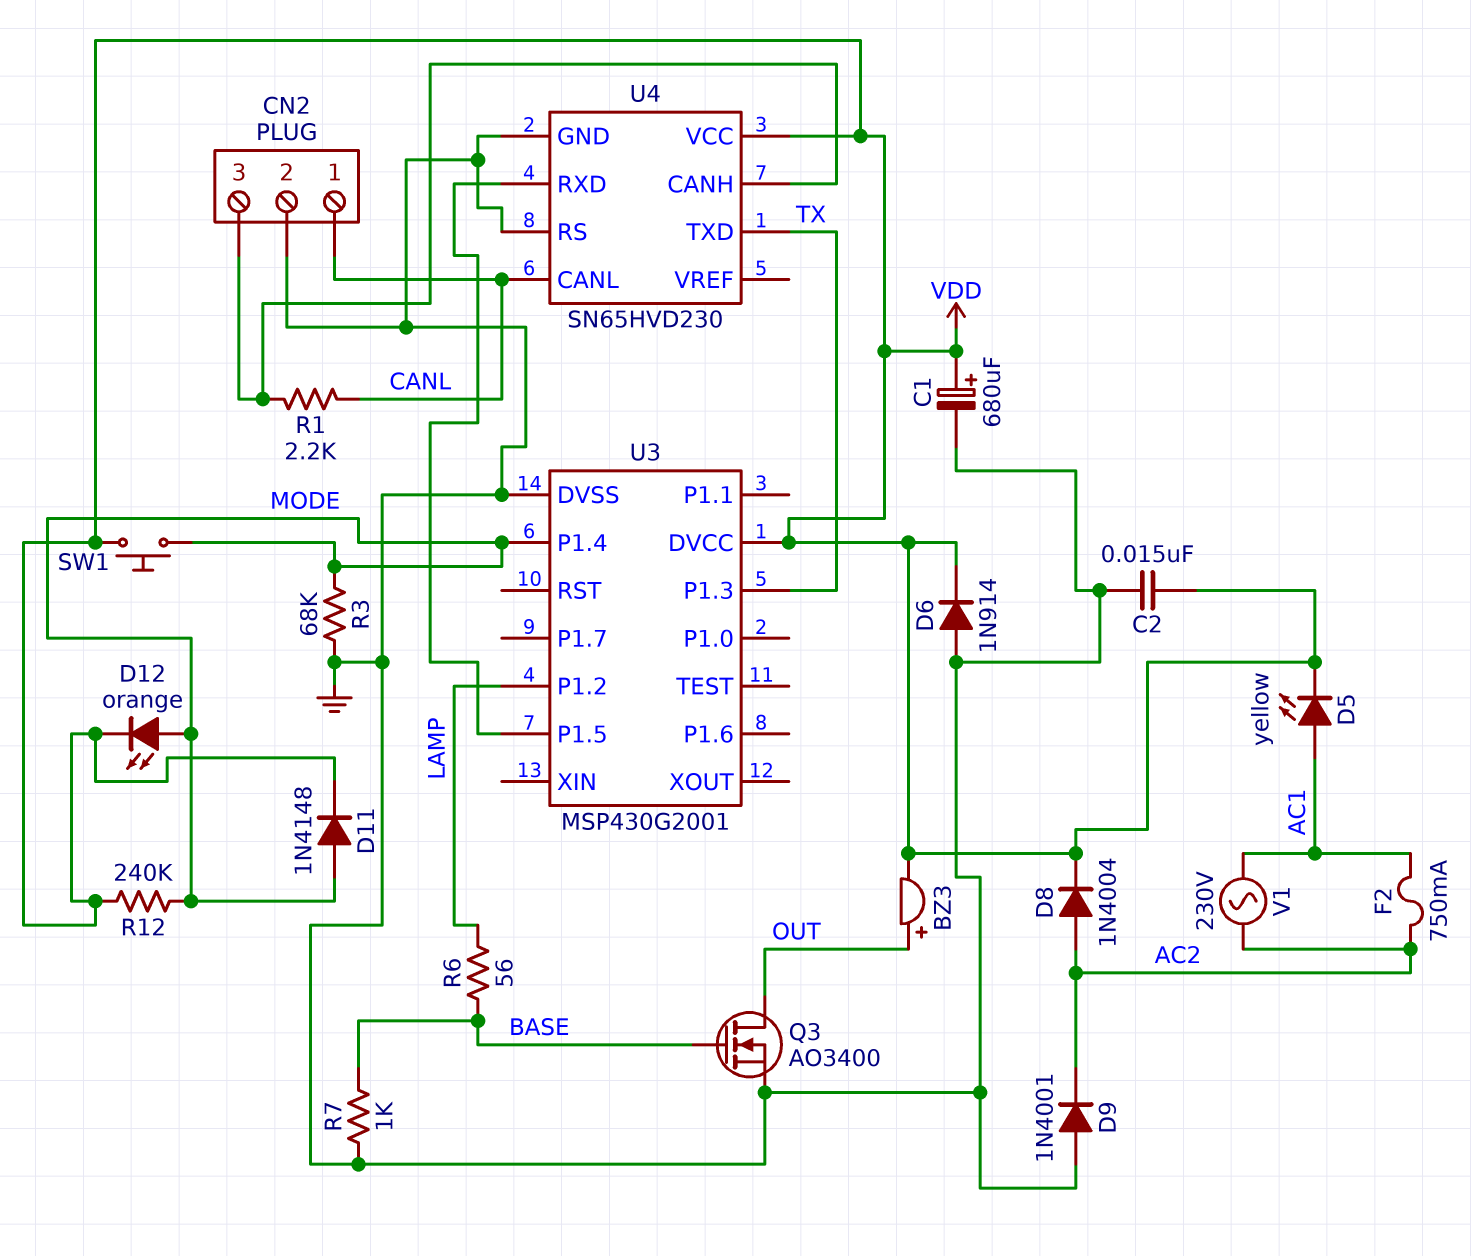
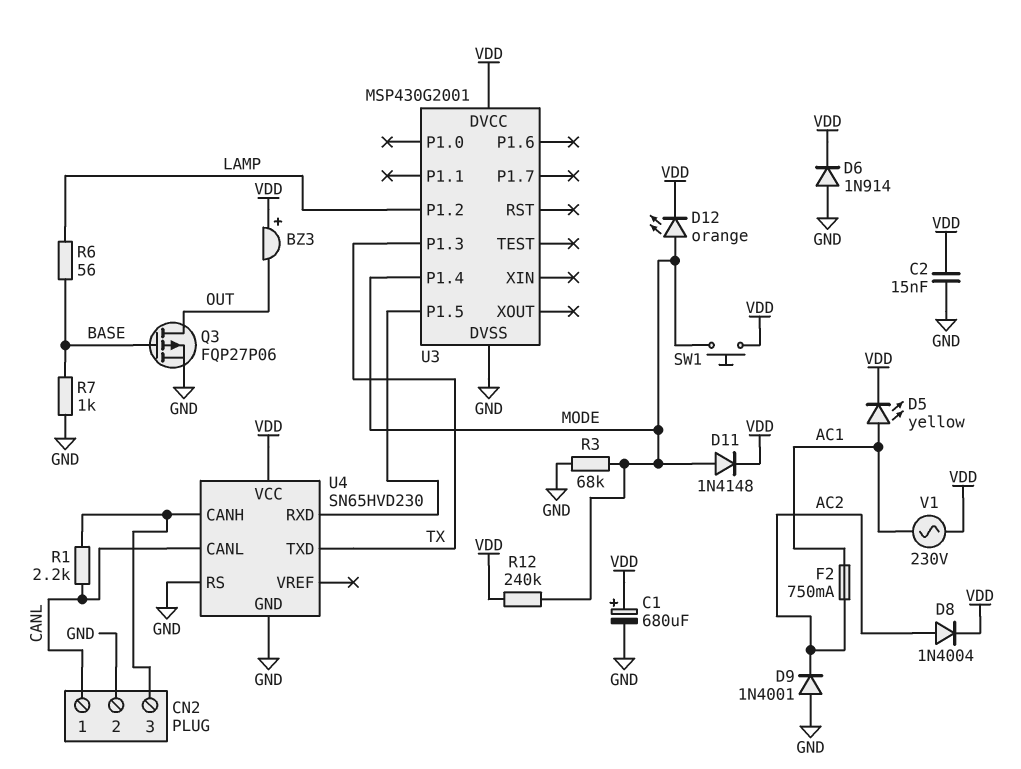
BZ3: buzzer (plus OUT, minus VDD) -> buzzer (plus VDD, minus OUT)
Q3: NMOS AO3400 (G BASE, D OUT, S GND) -> PMOS FQP27P06 (G BASE, D OUT, S GND)
V1: AC 230V (AC1, AC2) -> AC 230V (AC1, VDD)

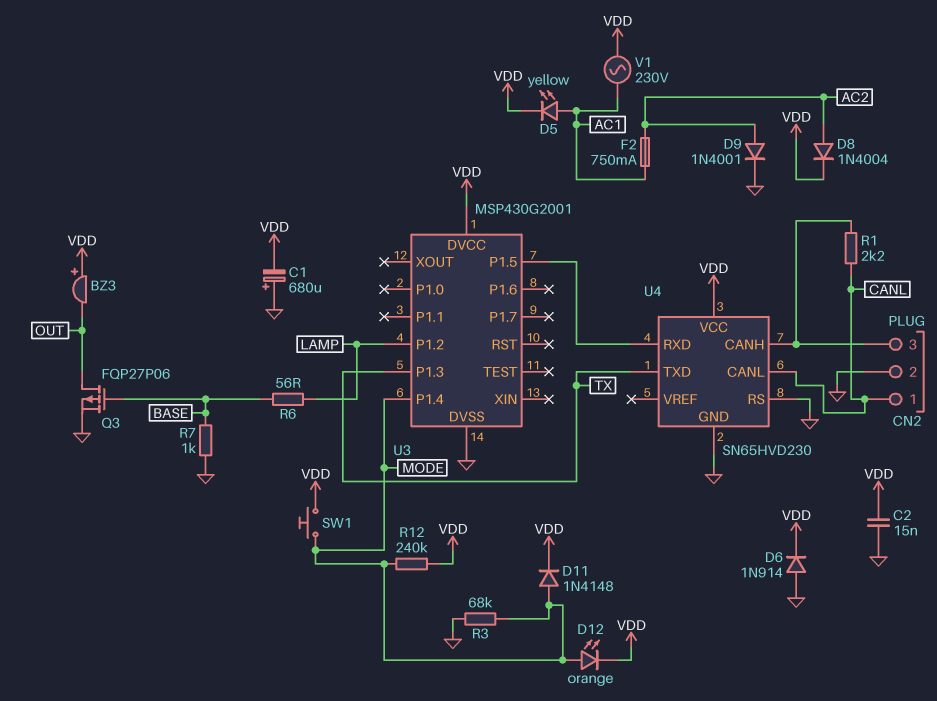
C1: 680uF (plus VDD, minus GND) -> 680uF (plus GND, minus VDD)
D9: diode 1N4001 (A GND, K AC2) -> diode 1N4001 (A AC2, K GND)

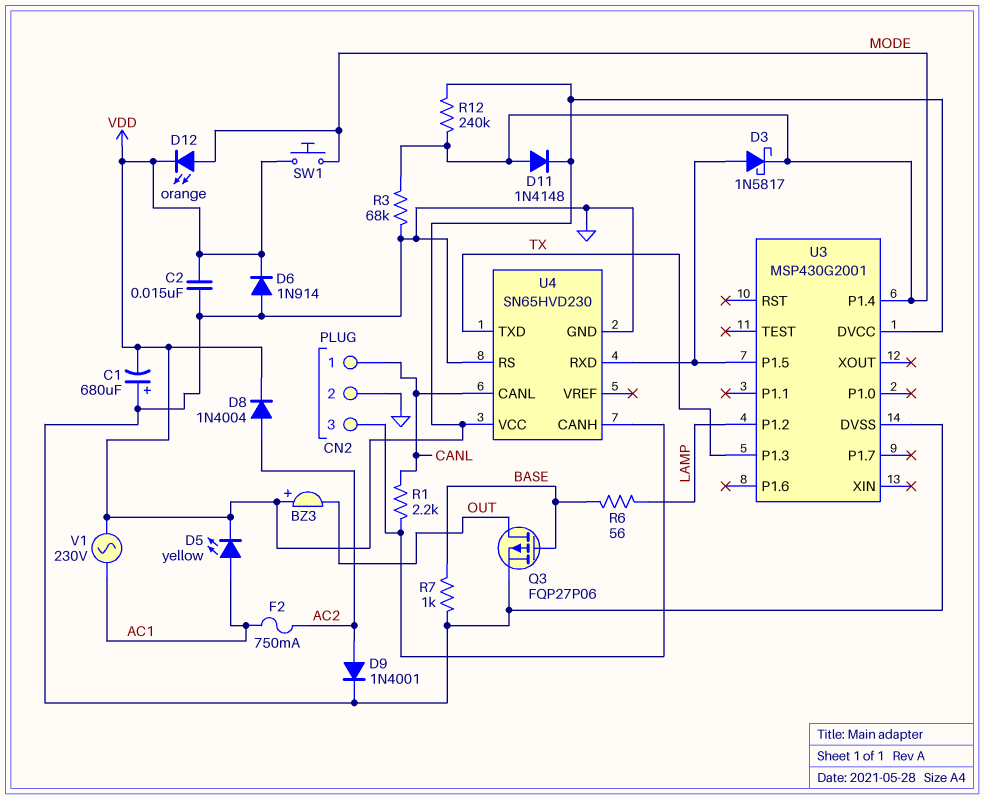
D3: none -> schottky 1N5817 (A U3/P1.5, K MODE)

